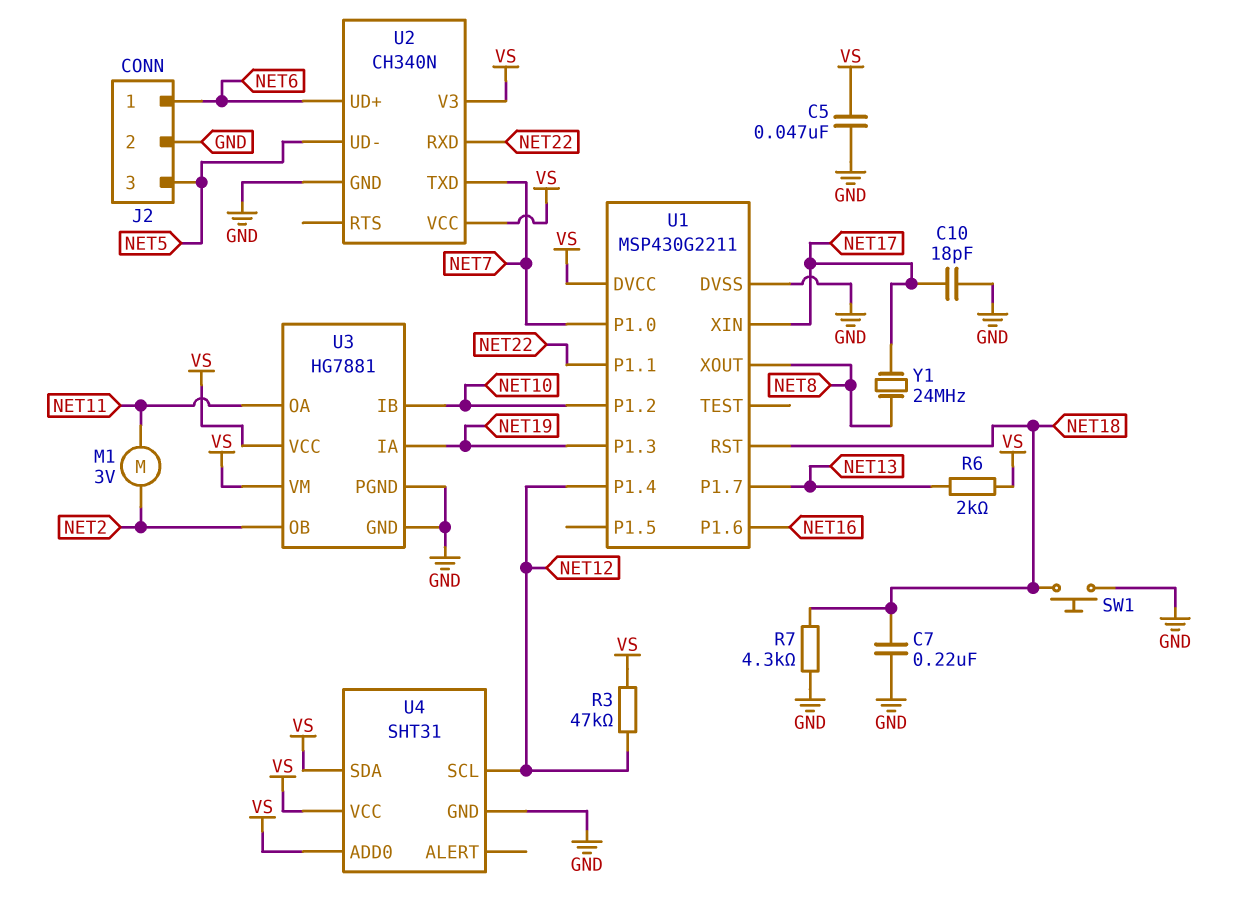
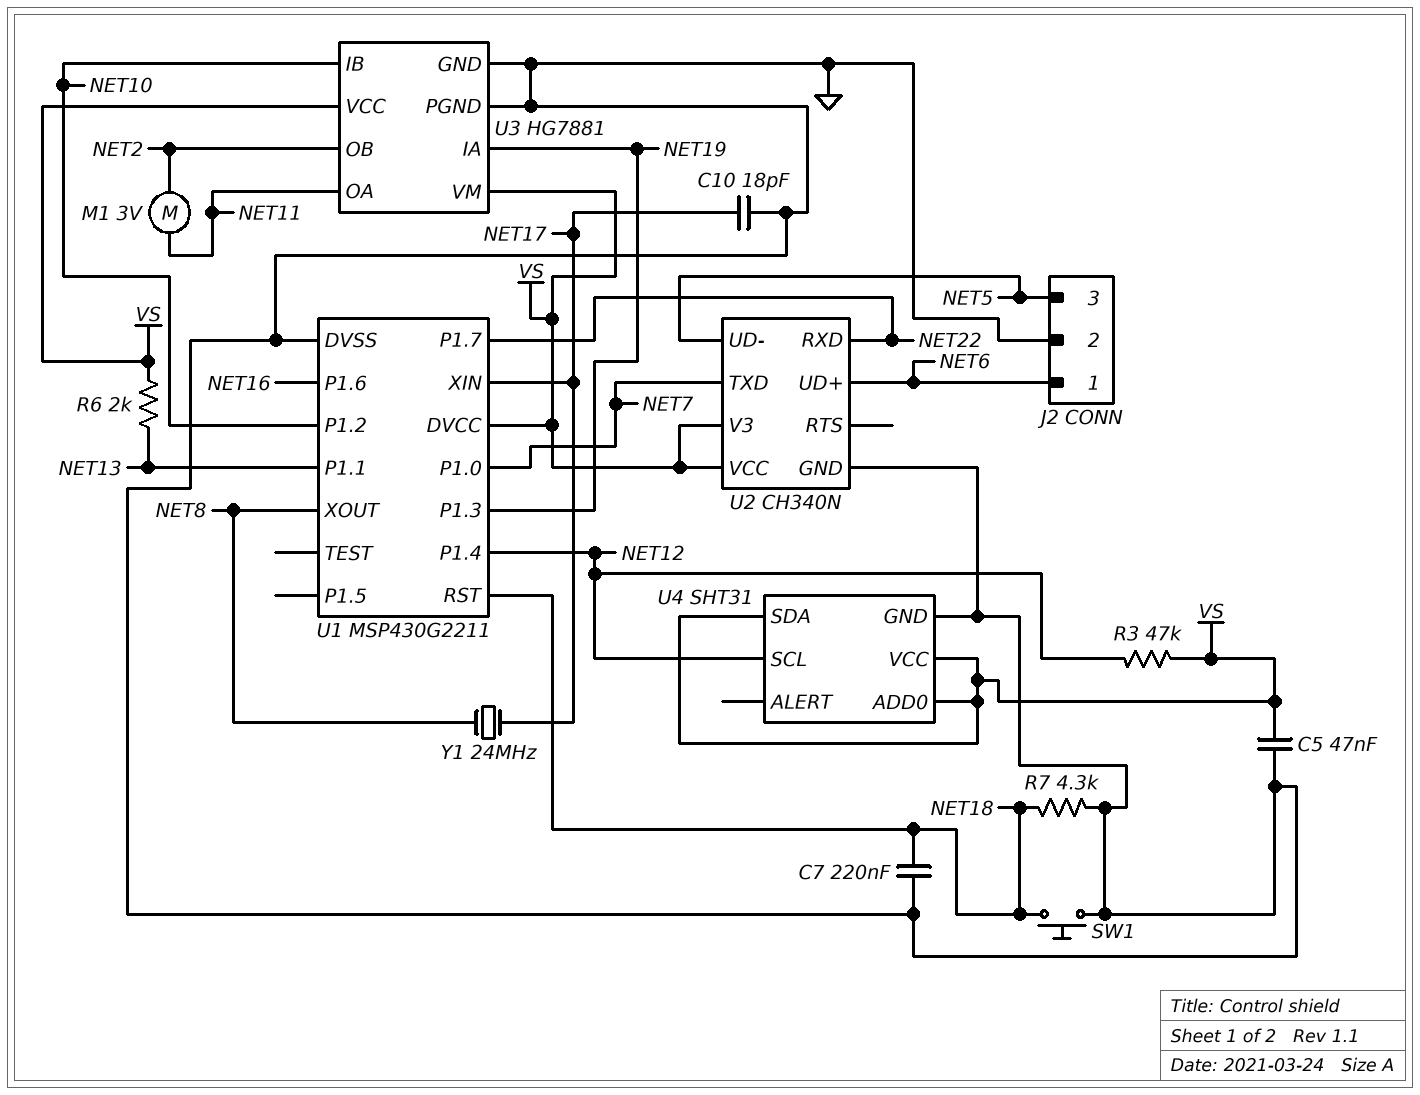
U1 pin P1.1: NET22 -> NET13
U1 pin P1.7: NET13 -> NET22

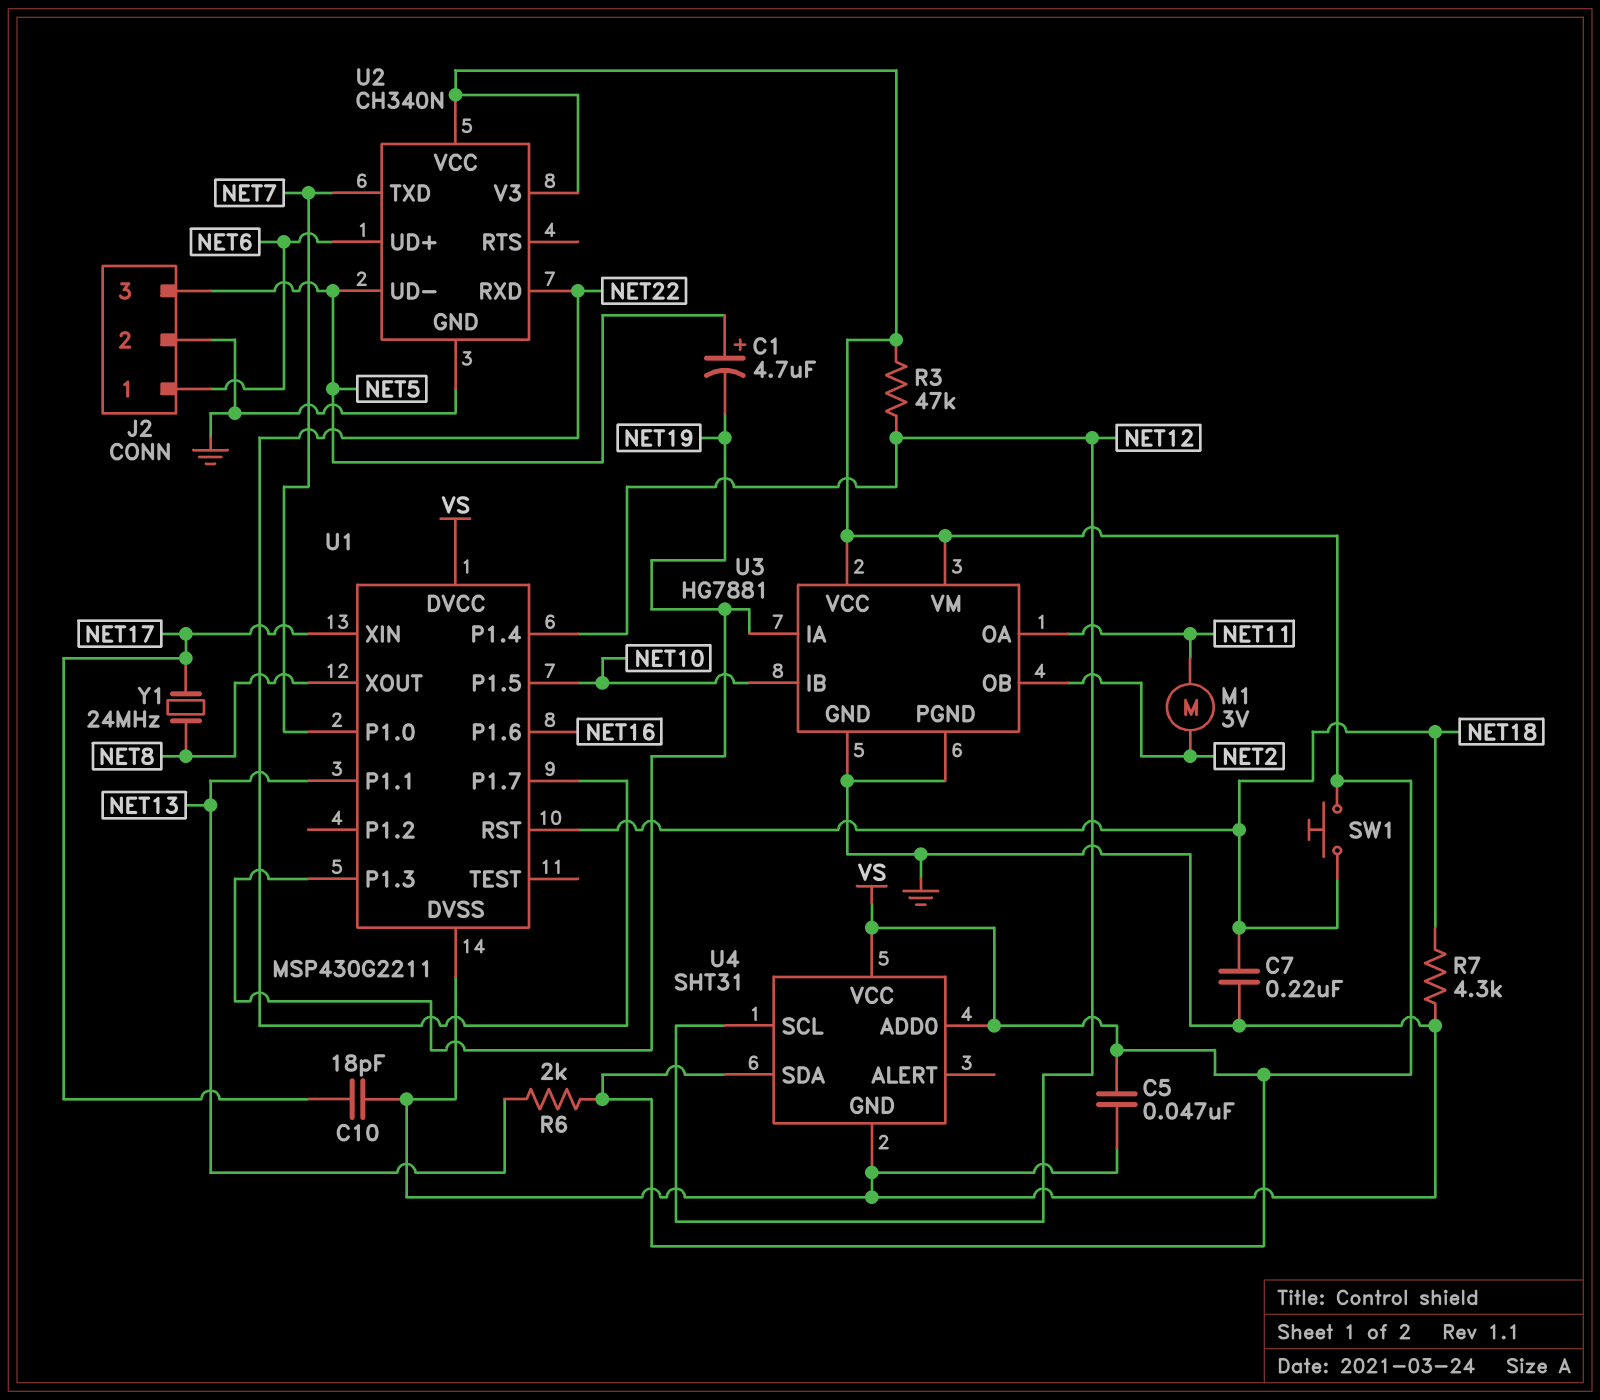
C1: none -> 4.7uF (plus NET5, minus NET19)
SW1: button (GND, NET18) -> button (NET18, VS)
U1 pin P1.2: NET10 -> none
U1 pin P1.5: none -> NET10

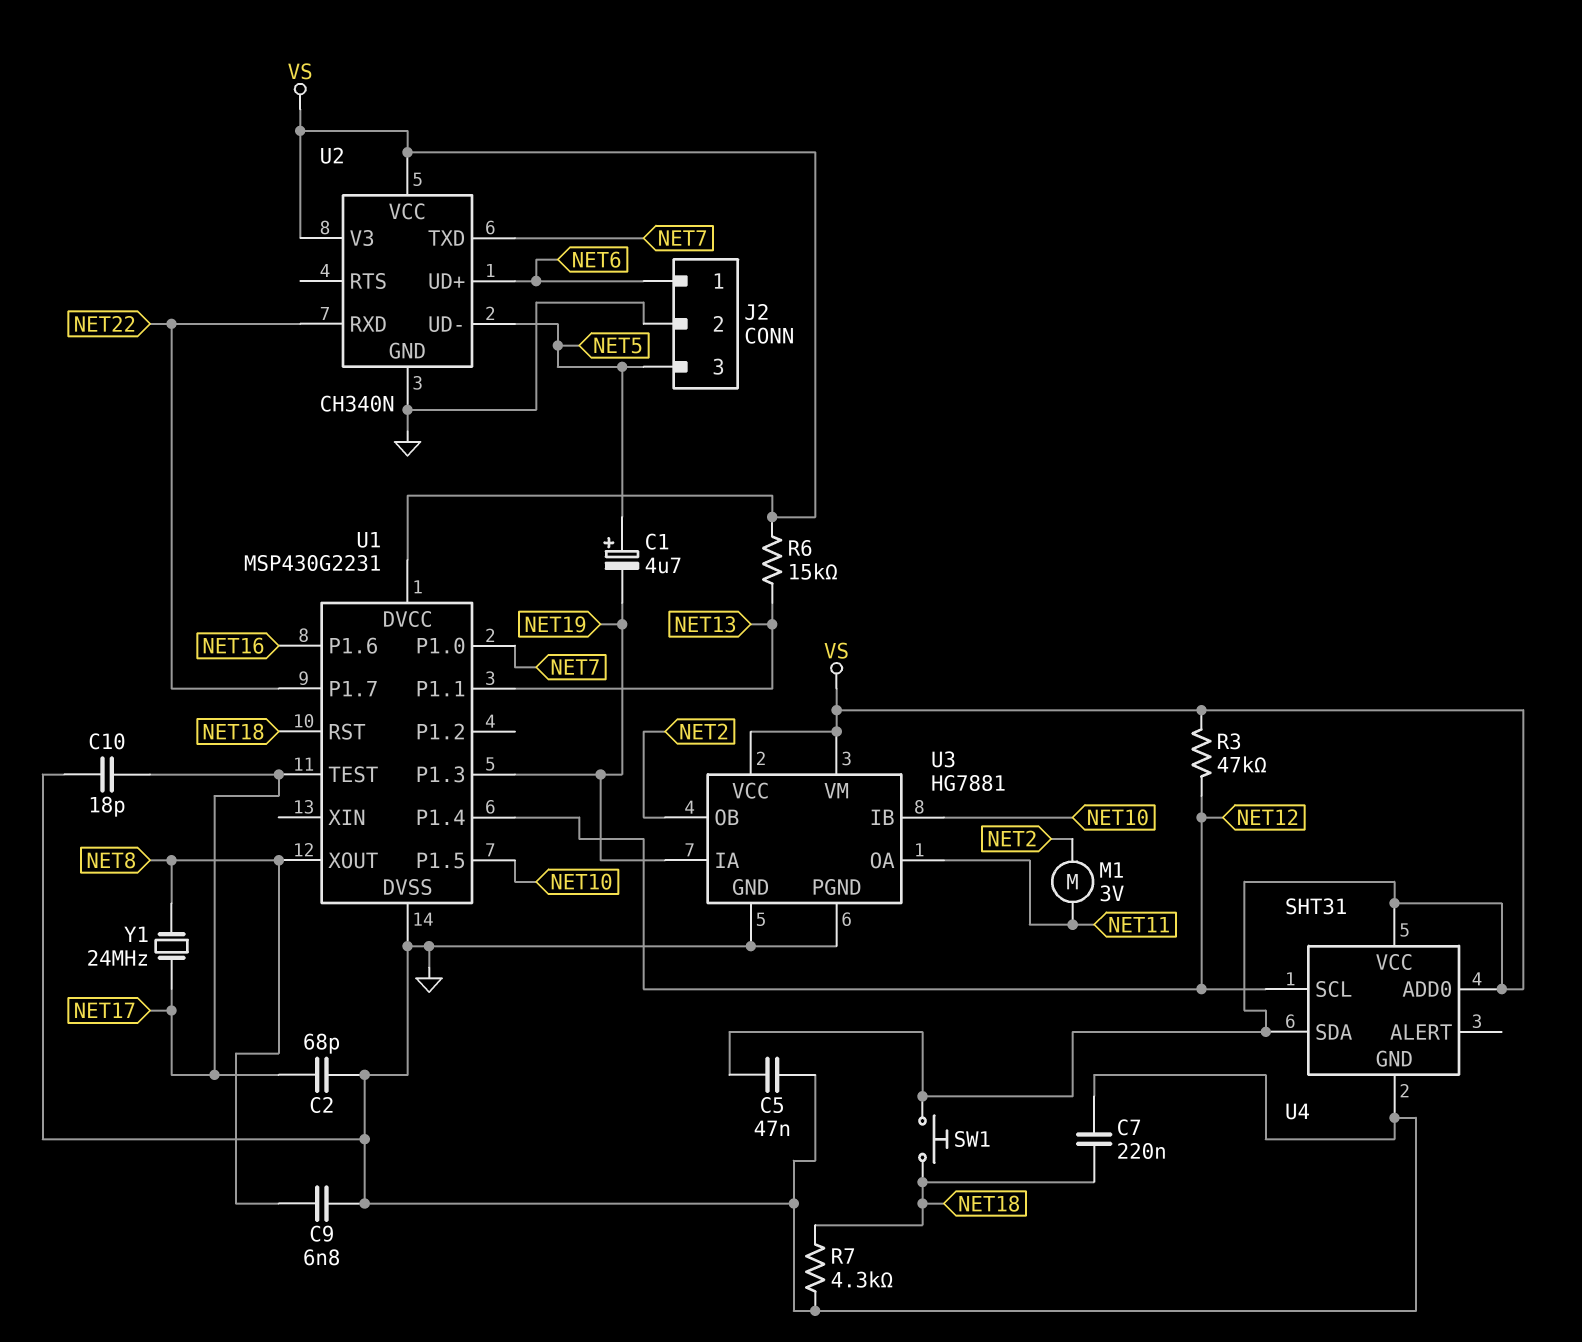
C2: none -> 68pF (GND, NET17)
C9: none -> 6.8nF (GND, NET8)
R6: 2k (NET13, VS) -> 15k (NET13, VS)
U1: MSP430G2211 -> MSP430G2231
U1 pin TEST: none -> NET17
U1 pin XIN: NET17 -> none

